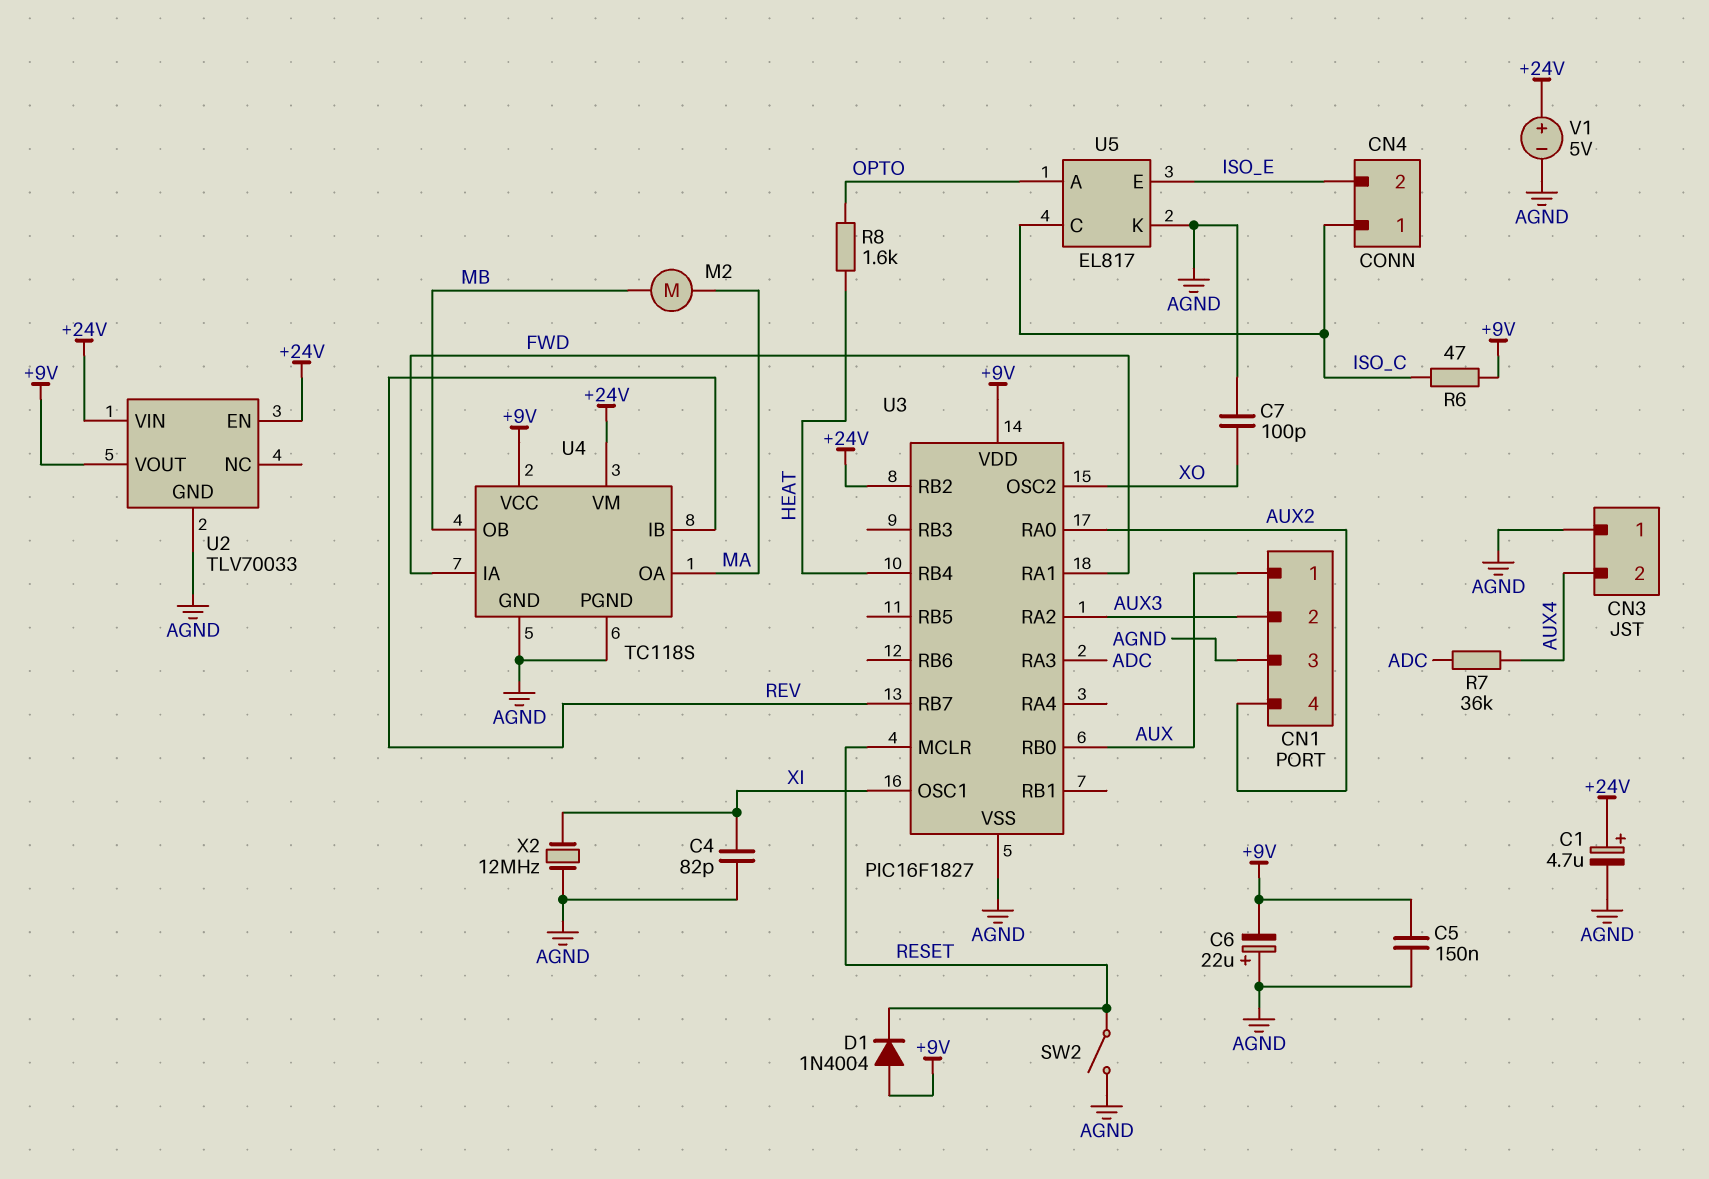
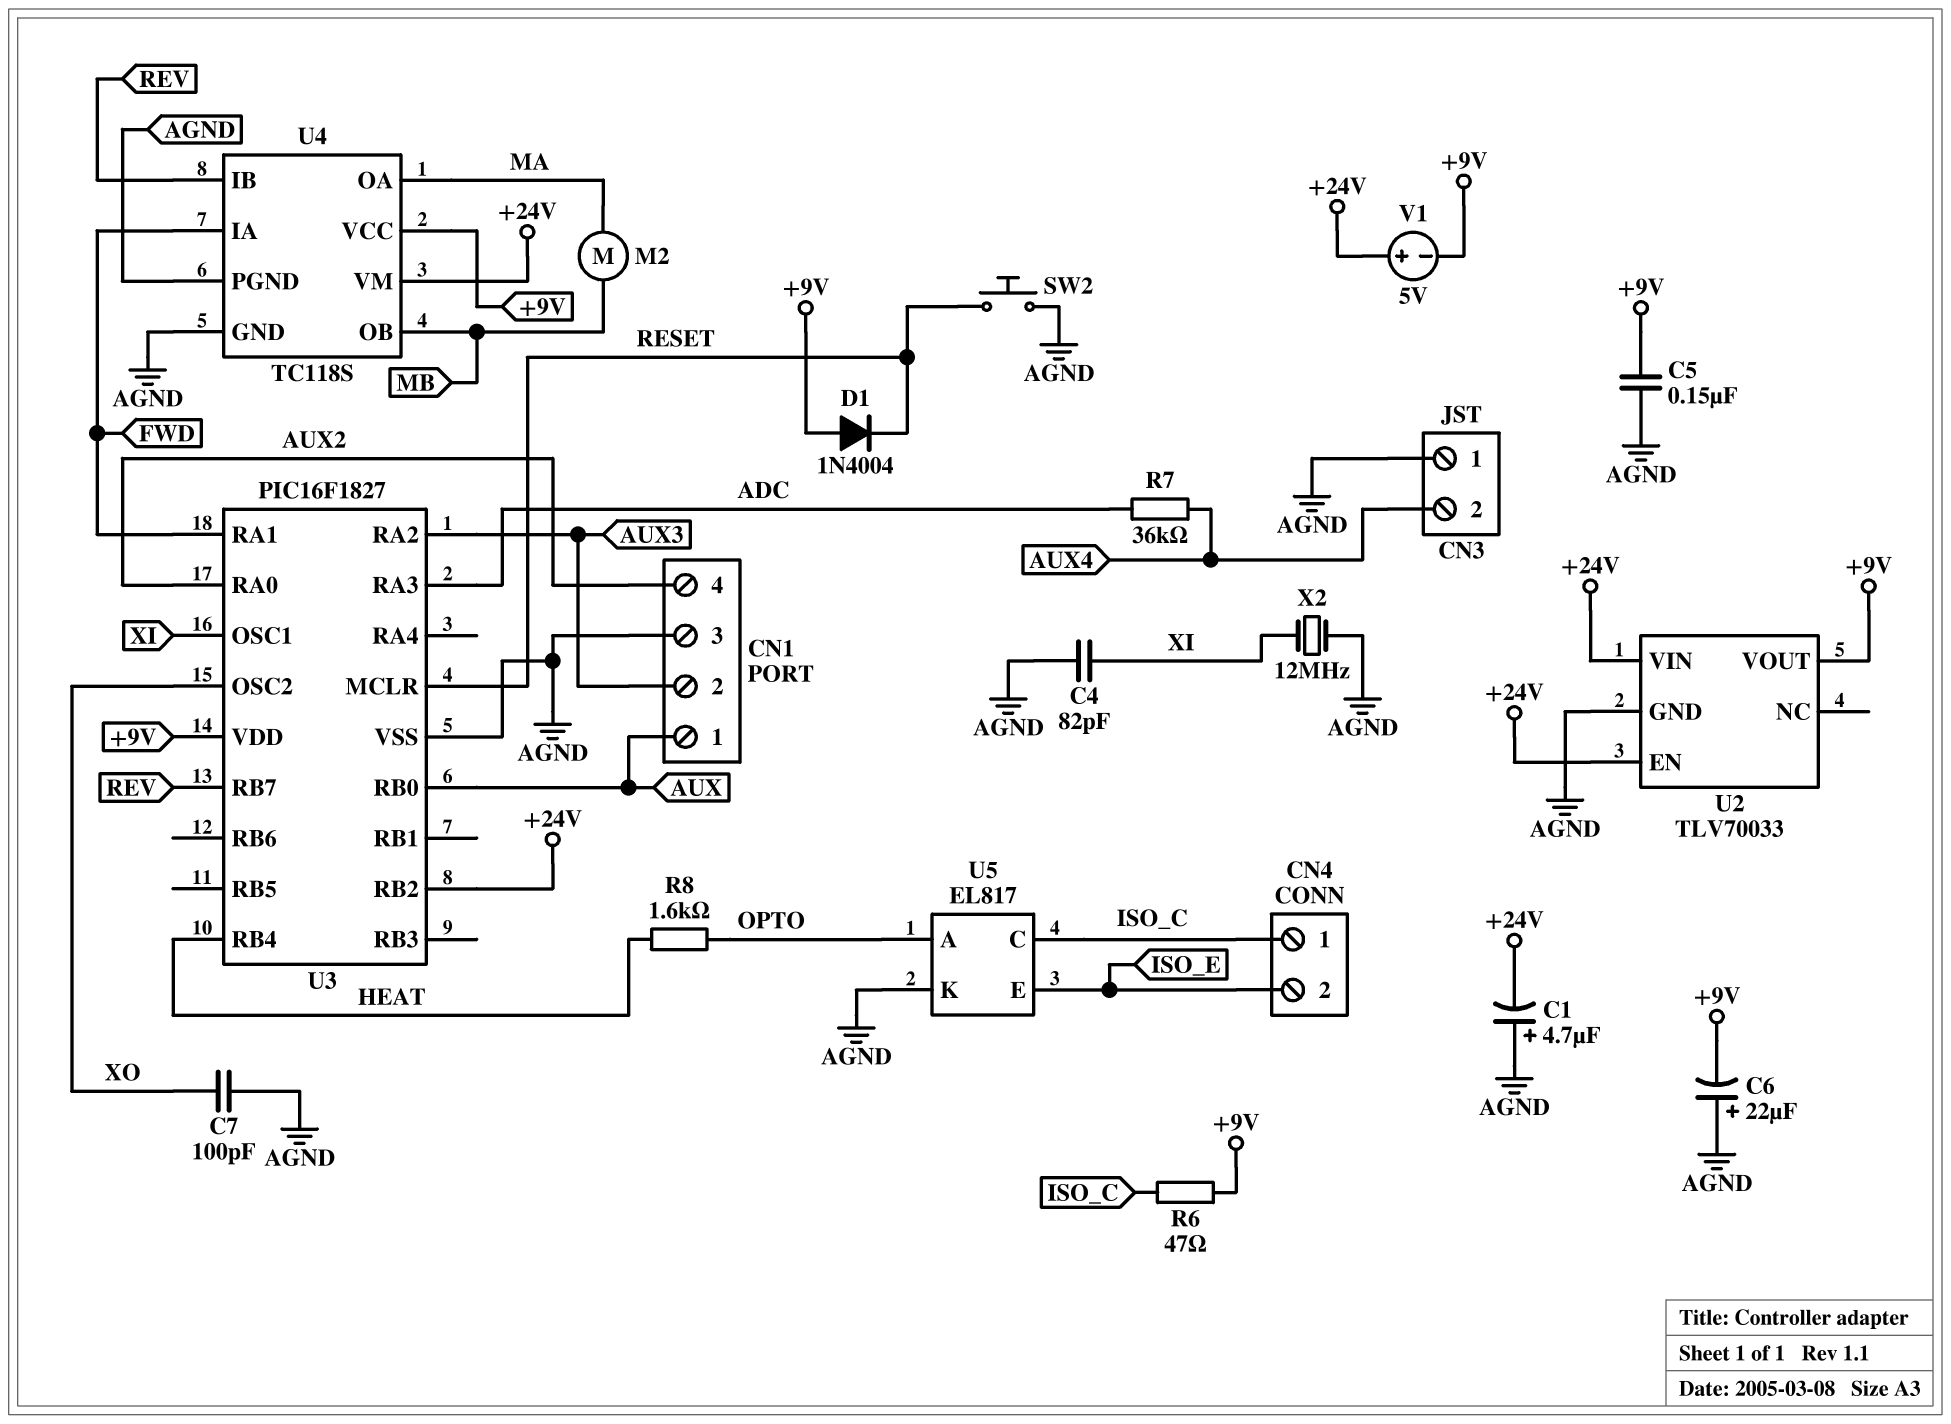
C1: 4.7uF (plus +24V, minus AGND) -> 4.7uF (plus AGND, minus +24V)
SW2: switch (AGND, RESET) -> button (AGND, RESET)
V1: 5V (plus +24V, minus AGND) -> 5V (plus +24V, minus +9V)

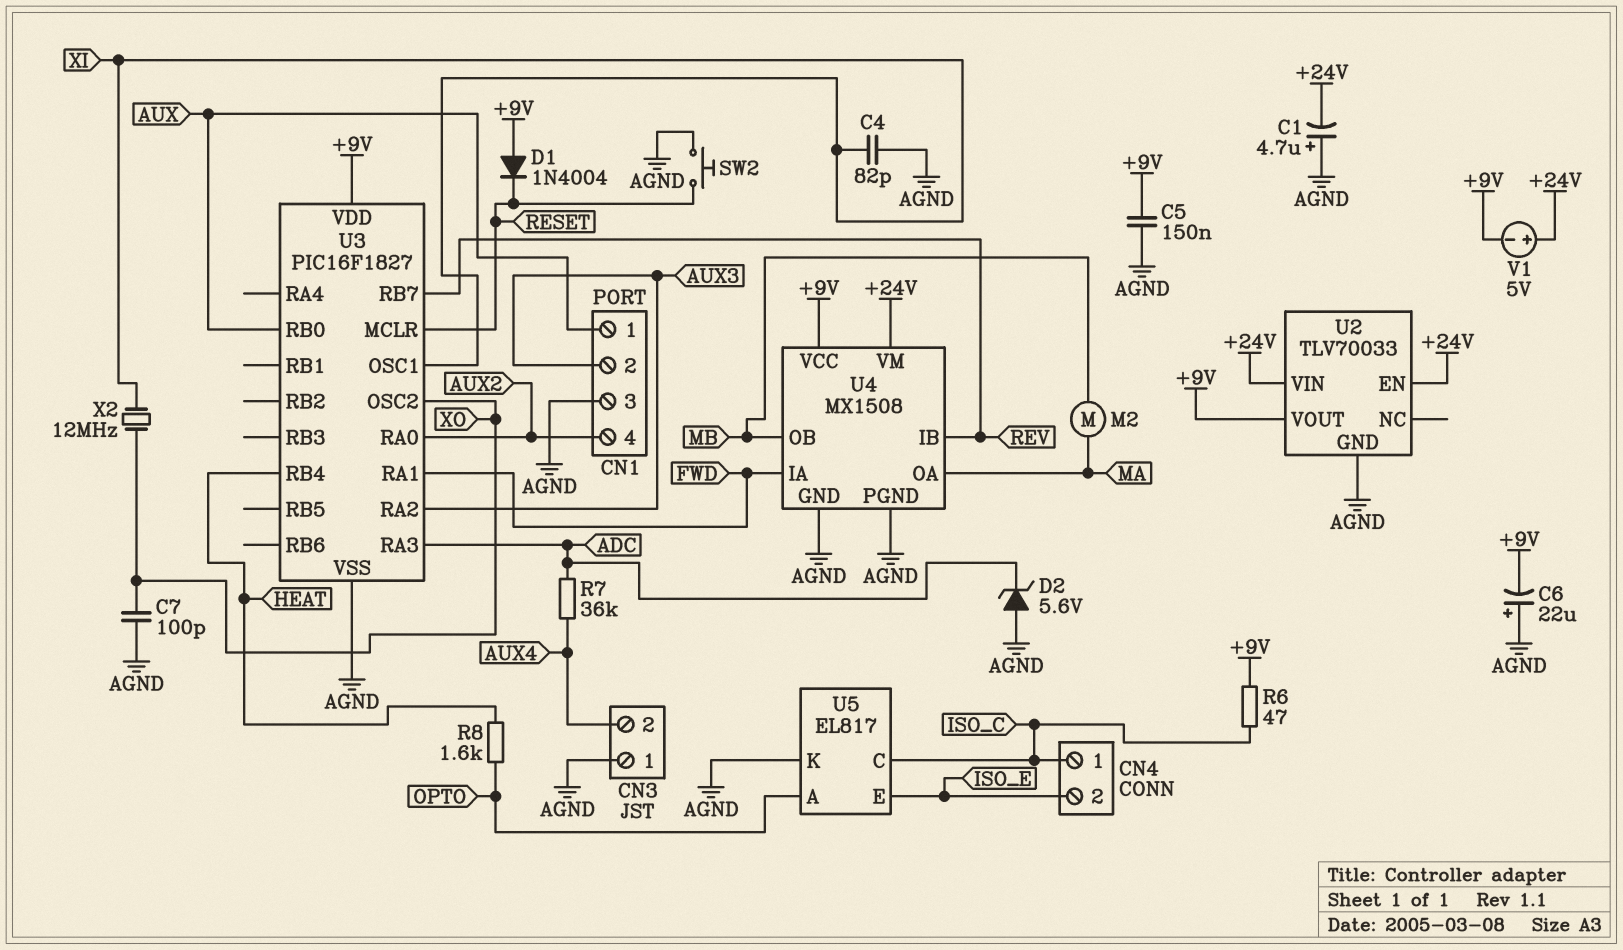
D2: none -> zener 5.6V (A AGND, K ADC)
U3 pin RB2: +24V -> none
U4: TC118S -> MX1508
X2: 12MHz (AGND, XI) -> 12MHz (XI, XO)

